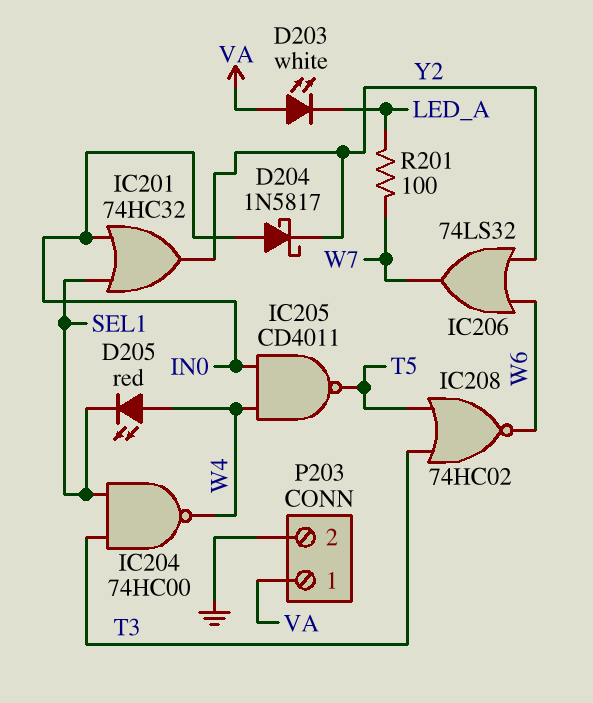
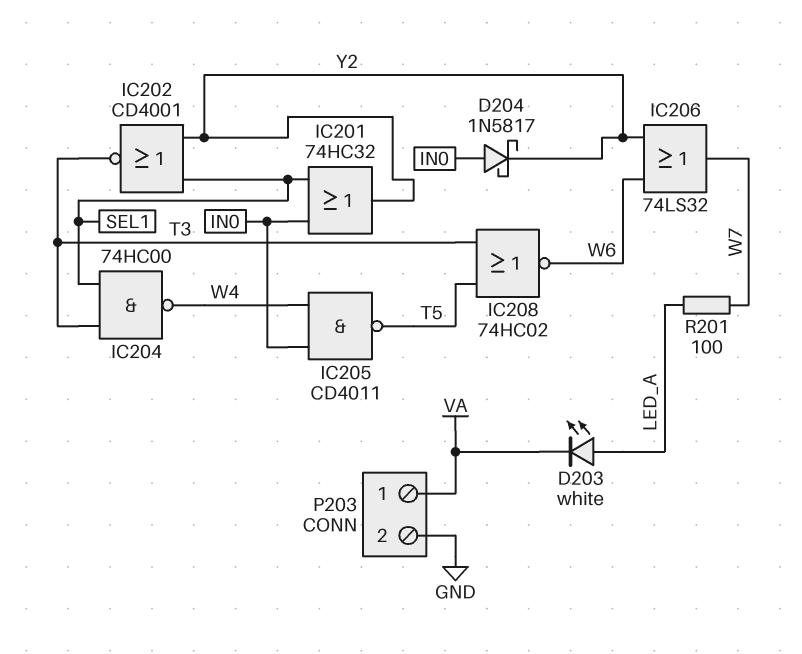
D203: LED white (A VA, K LED_A) -> LED white (A LED_A, K VA)
D205: LED red (A W4, K SEL1) -> none
IC202: none -> NOR CD4001 (in SEL1, in Y2, out T3)

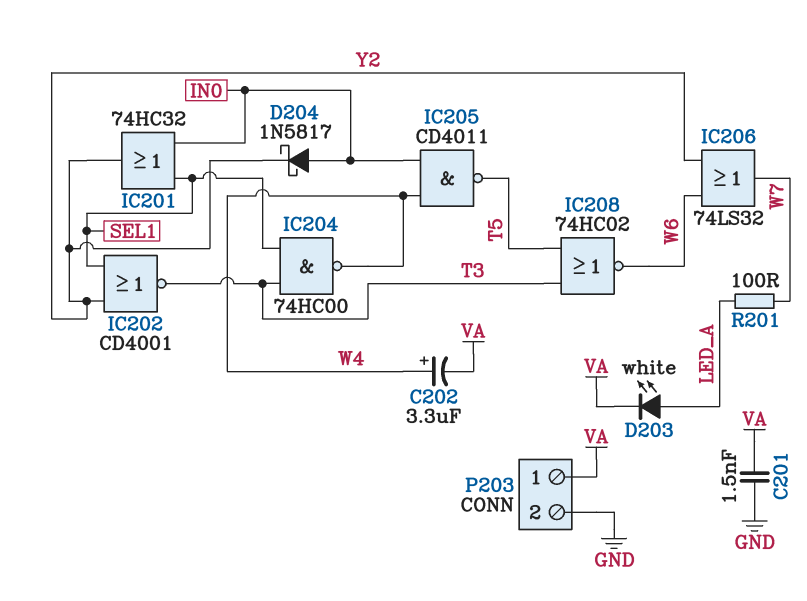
C201: none -> 1.5nF (GND, VA)
C202: none -> 3.3uF (plus W4, minus VA)

